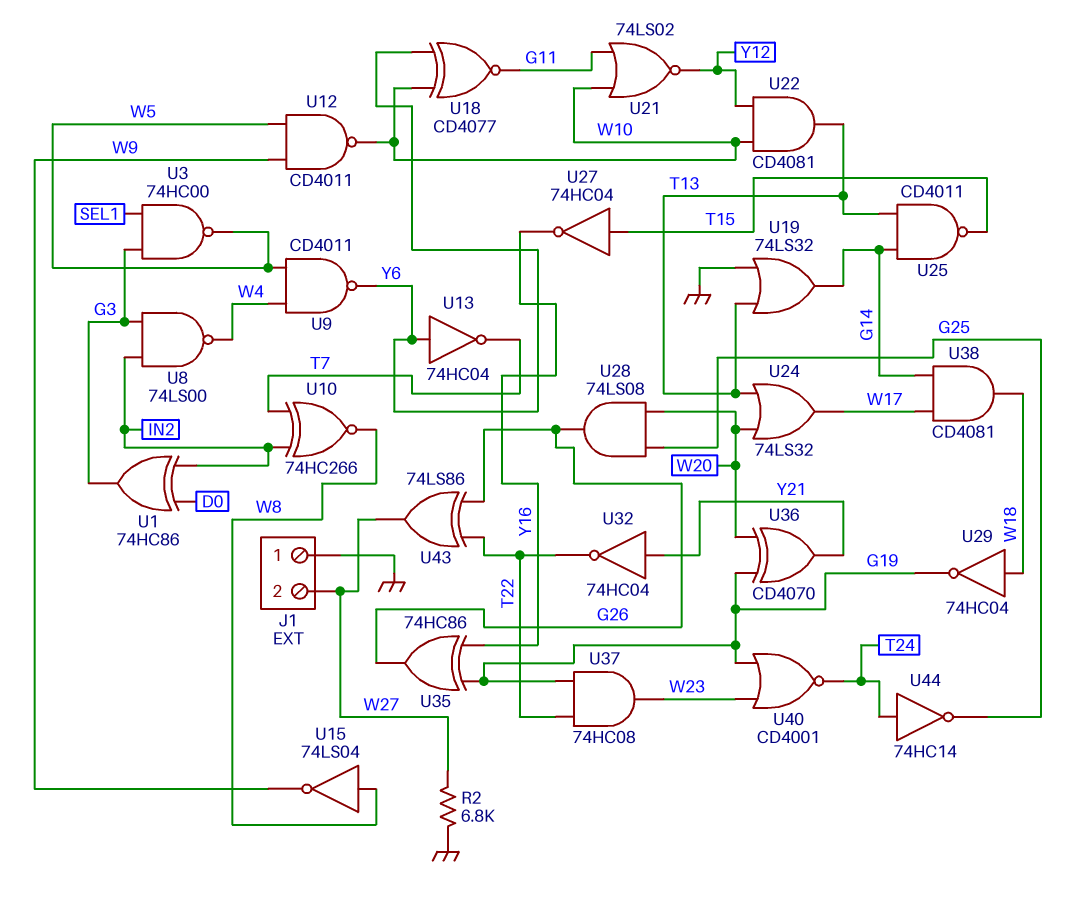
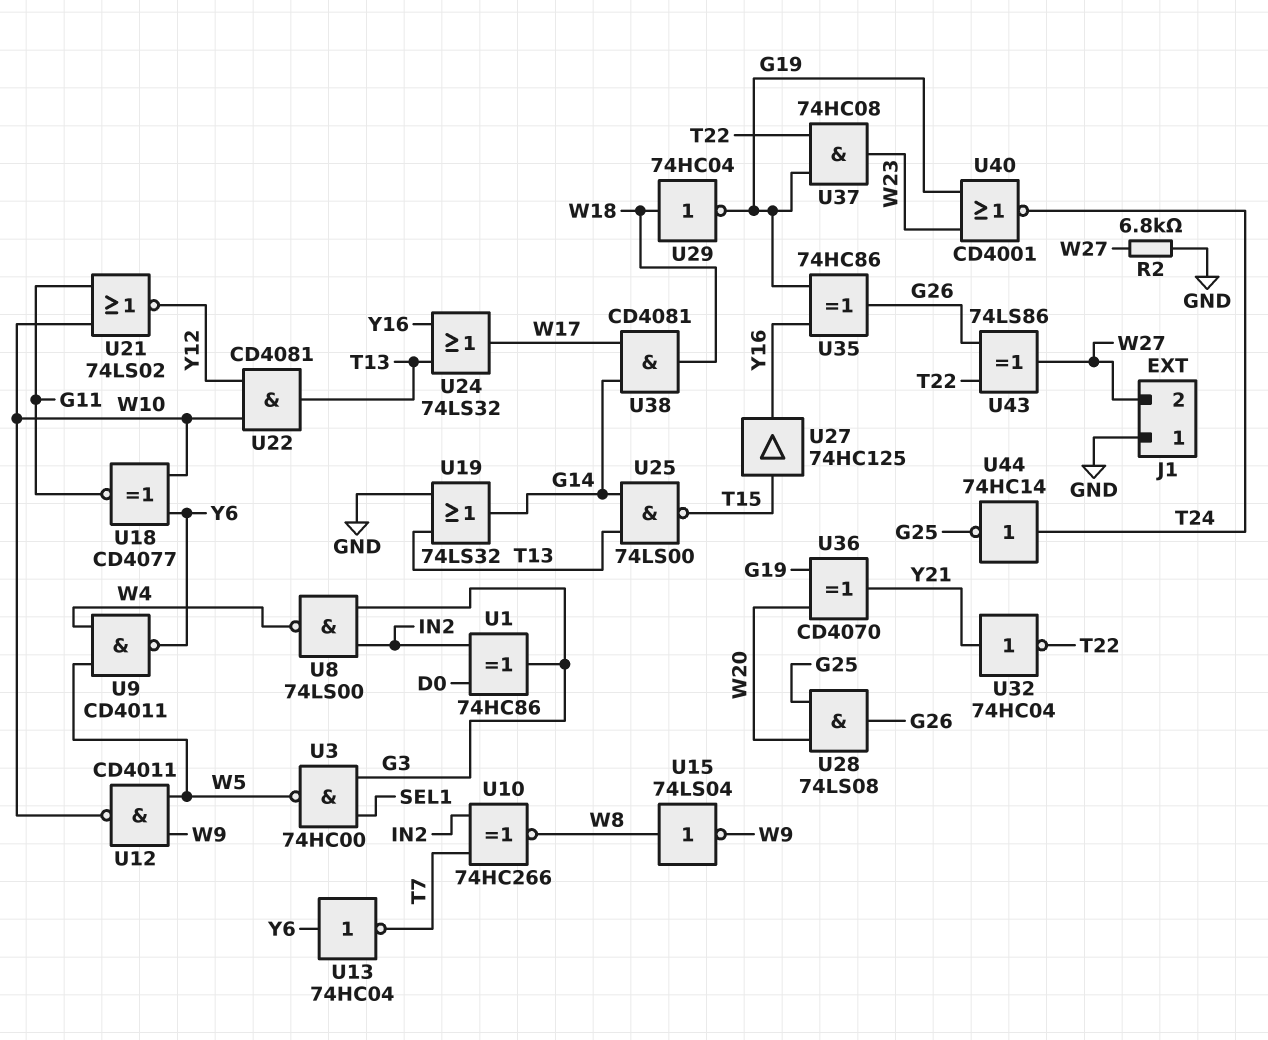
U24: OR 74LS32 (in T13, in W20, out W17) -> OR 74LS32 (in T13, in Y16, out W17)
U25: NAND CD4011 (in G14, in T13, out T15) -> NAND 74LS00 (in G14, in T13, out T15)
U27: NOT 74HC04 (in T15, out Y16) -> buffer 74HC125 (in T15, out Y16)

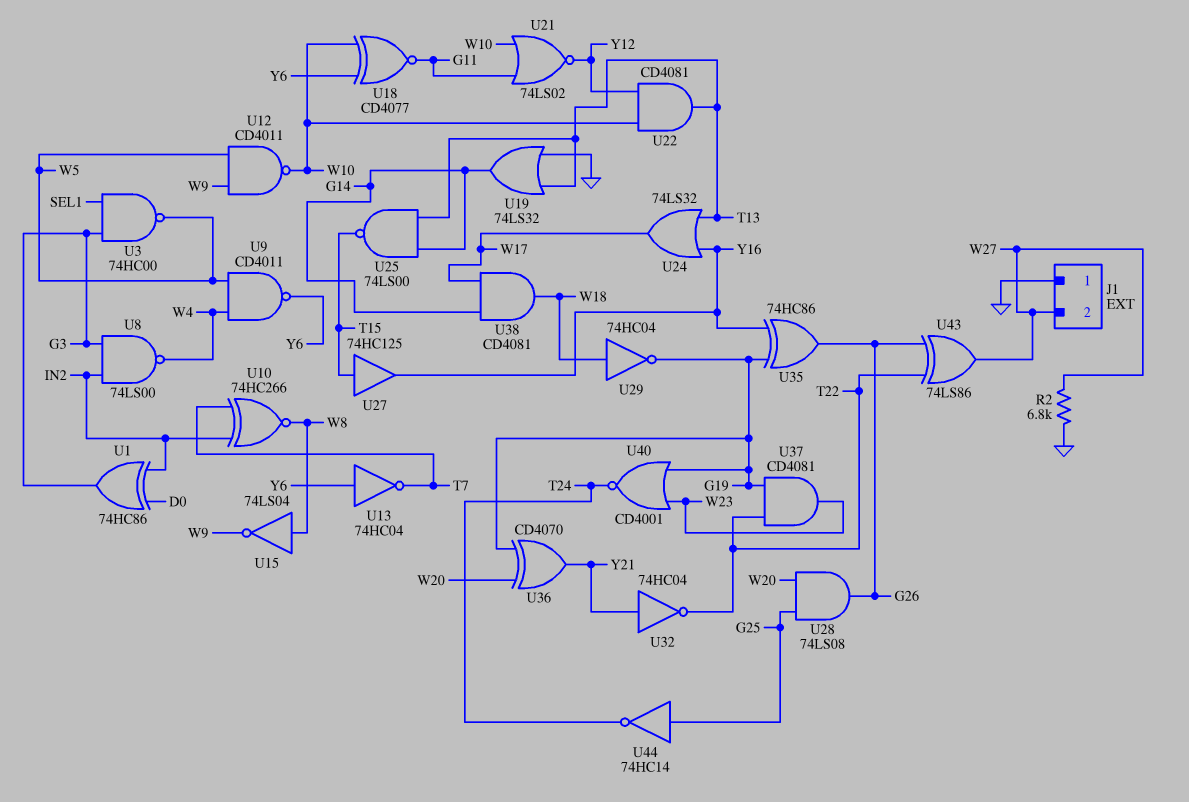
U37: AND 74HC08 (in G19, in T22, out W23) -> AND CD4081 (in G19, in T22, out W23)
U44: NOT 74HC14 (in T24, out G25) -> NOT 74HC14 (in G25, out T24)

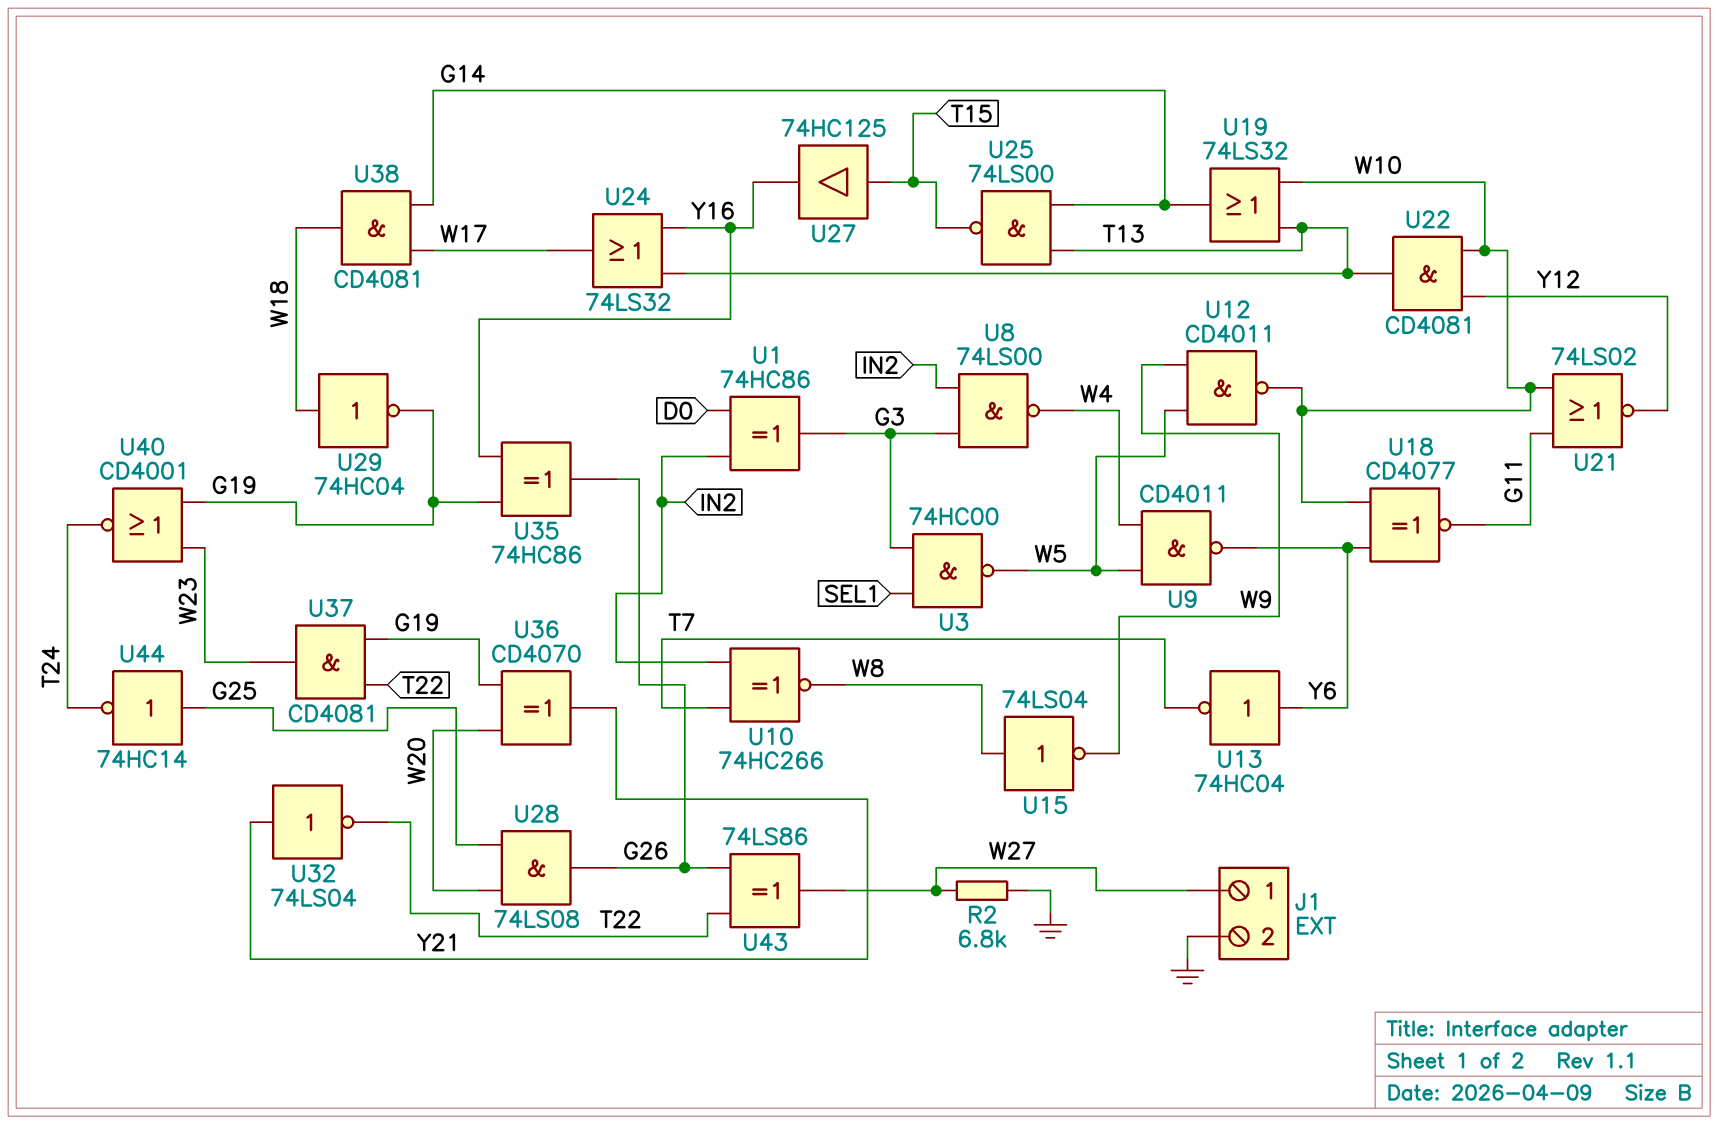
J1 pin 1: GND -> W27
J1 pin 2: W27 -> GND
U19: OR 74LS32 (in GND, in T13, out G14) -> OR 74LS32 (in T13, in W10, out G14)
U32: NOT 74HC04 (in Y21, out T22) -> NOT 74LS04 (in Y21, out T22)

